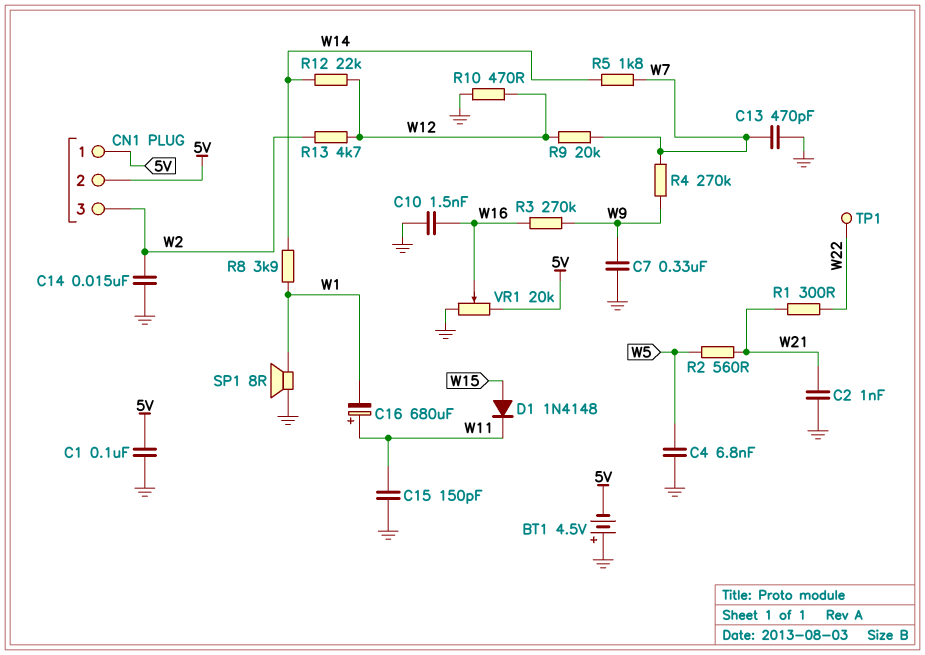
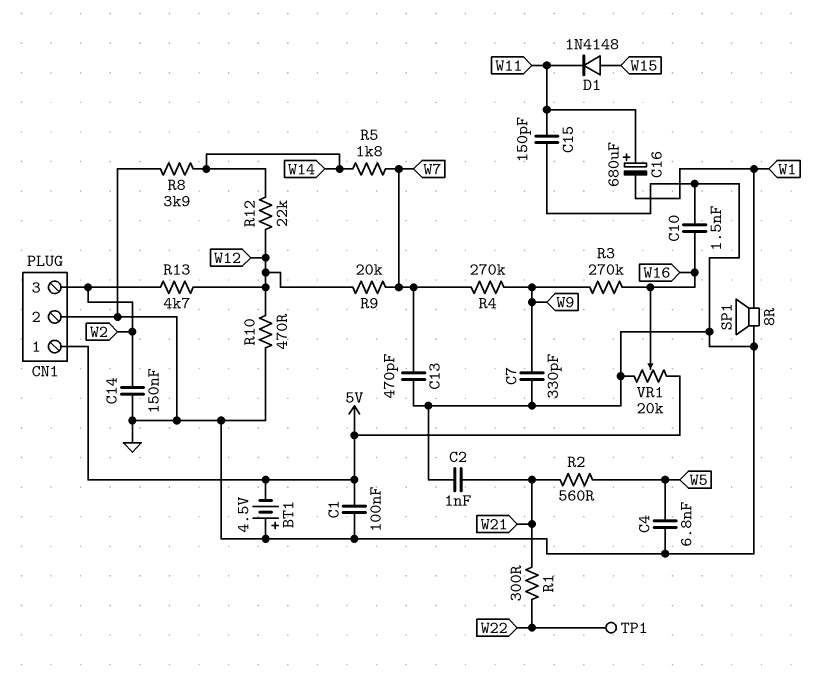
C7: 330nF (GND, W9) -> 330pF (GND, W9)
C14: 15nF (GND, W2) -> 150nF (GND, W2)
CN1 pin 2: 5V -> GND
R8: 3.9k (W1, W14) -> 3.9k (GND, W14)

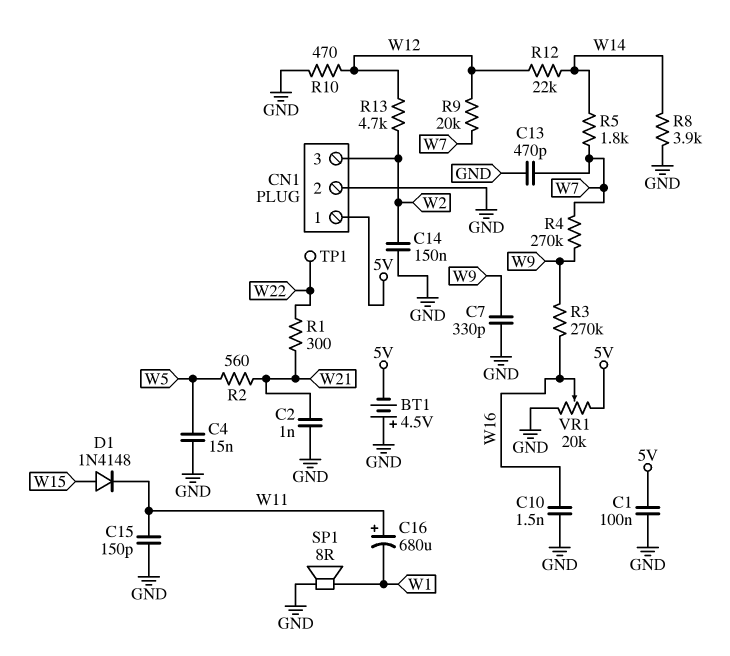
C4: 6.8nF (GND, W5) -> 15nF (GND, W5)

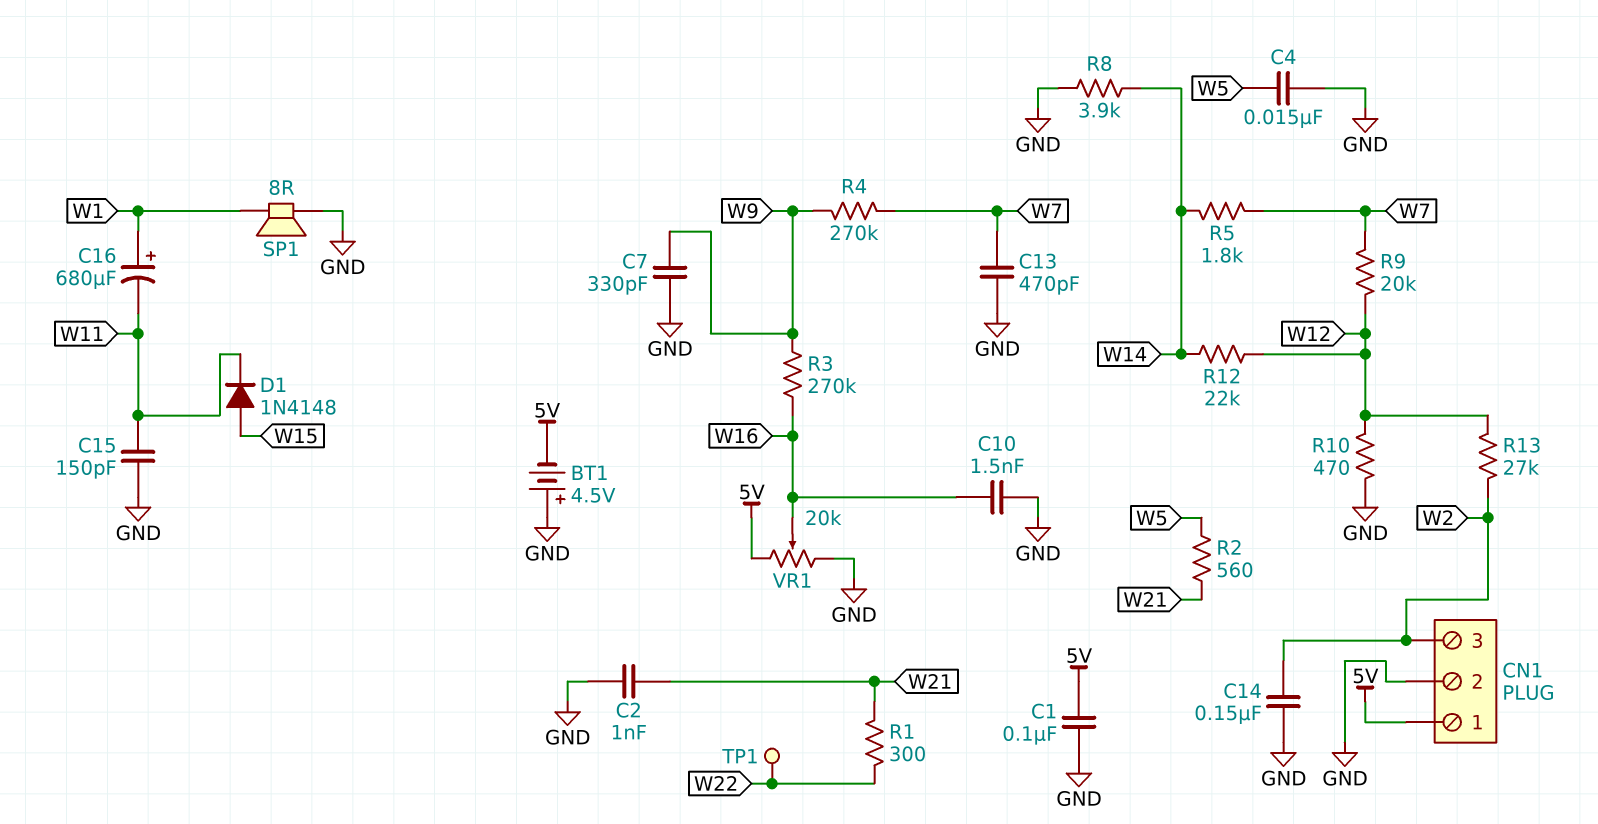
C16: 680uF (plus W11, minus W1) -> 680uF (plus W1, minus W11)
R13: 4.7k (W2, W12) -> 27k (W2, W12)

